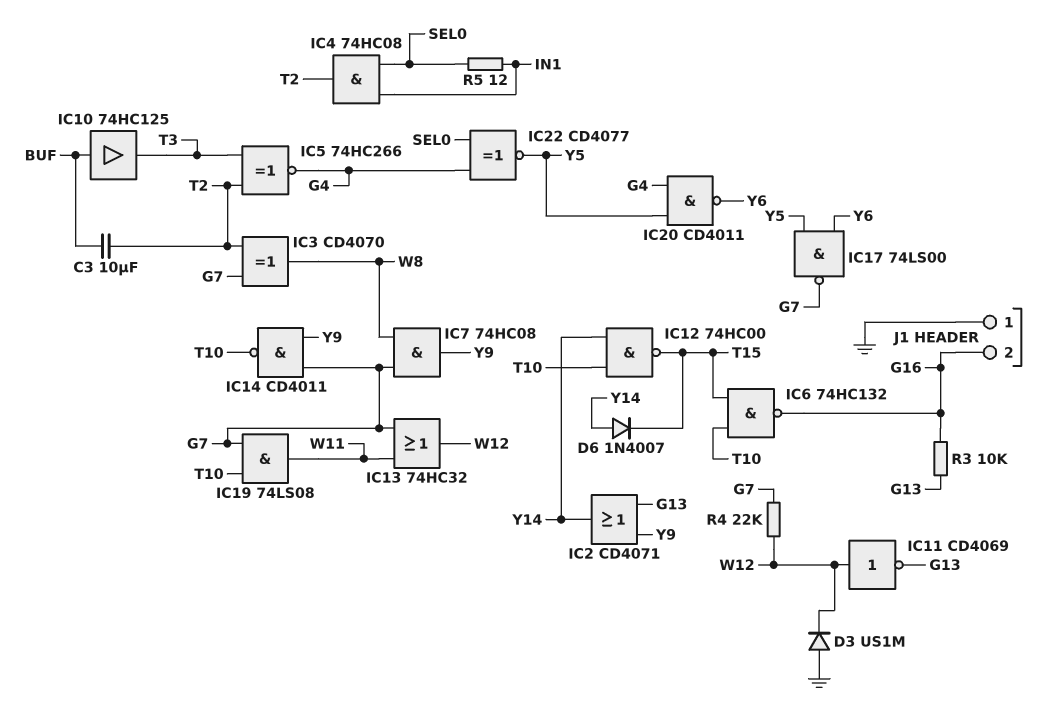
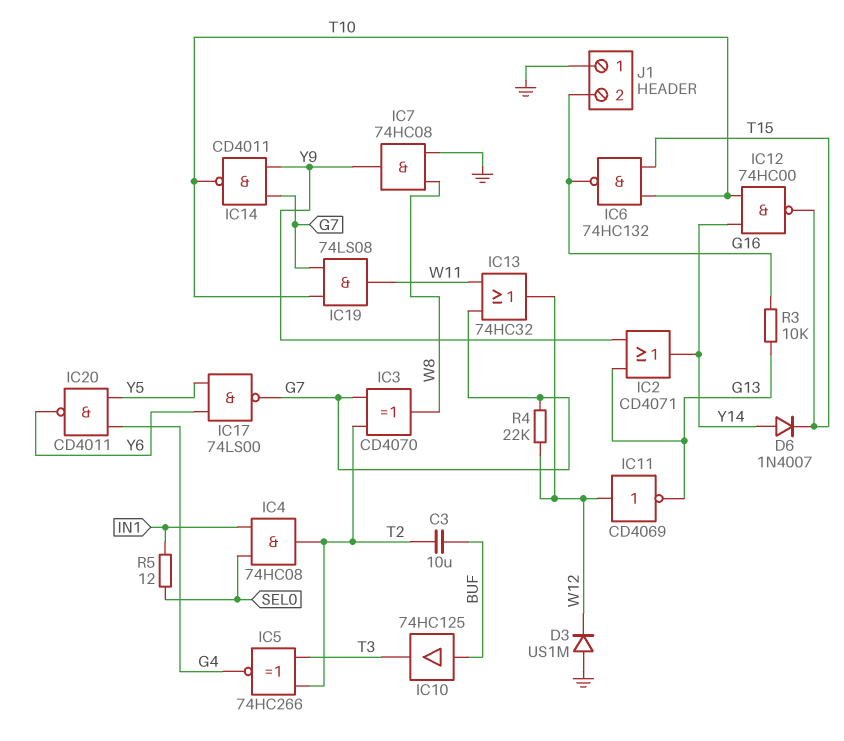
IC7: AND 74HC08 (in G7, in W8, out Y9) -> AND 74HC08 (in GND, in W8, out Y9)
IC22: XNOR CD4077 (in G4, in SEL0, out Y5) -> none

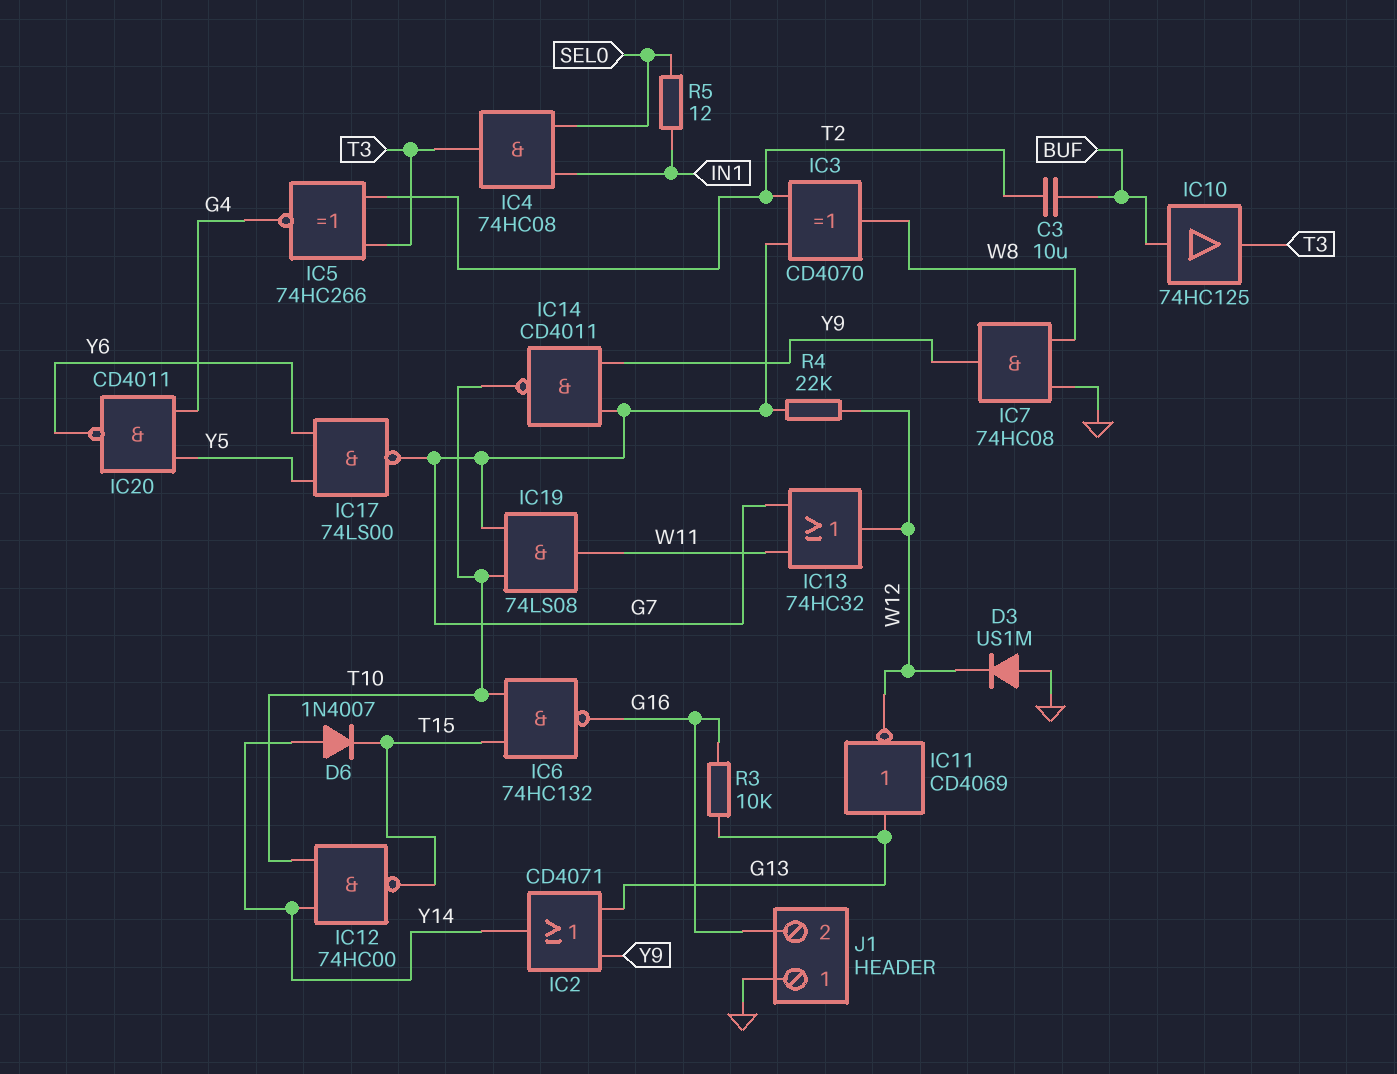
IC4: AND 74HC08 (in IN1, in SEL0, out T2) -> AND 74HC08 (in IN1, in SEL0, out T3)
IC11: NOT CD4069 (in W12, out G13) -> NOT CD4069 (in G13, out W12)

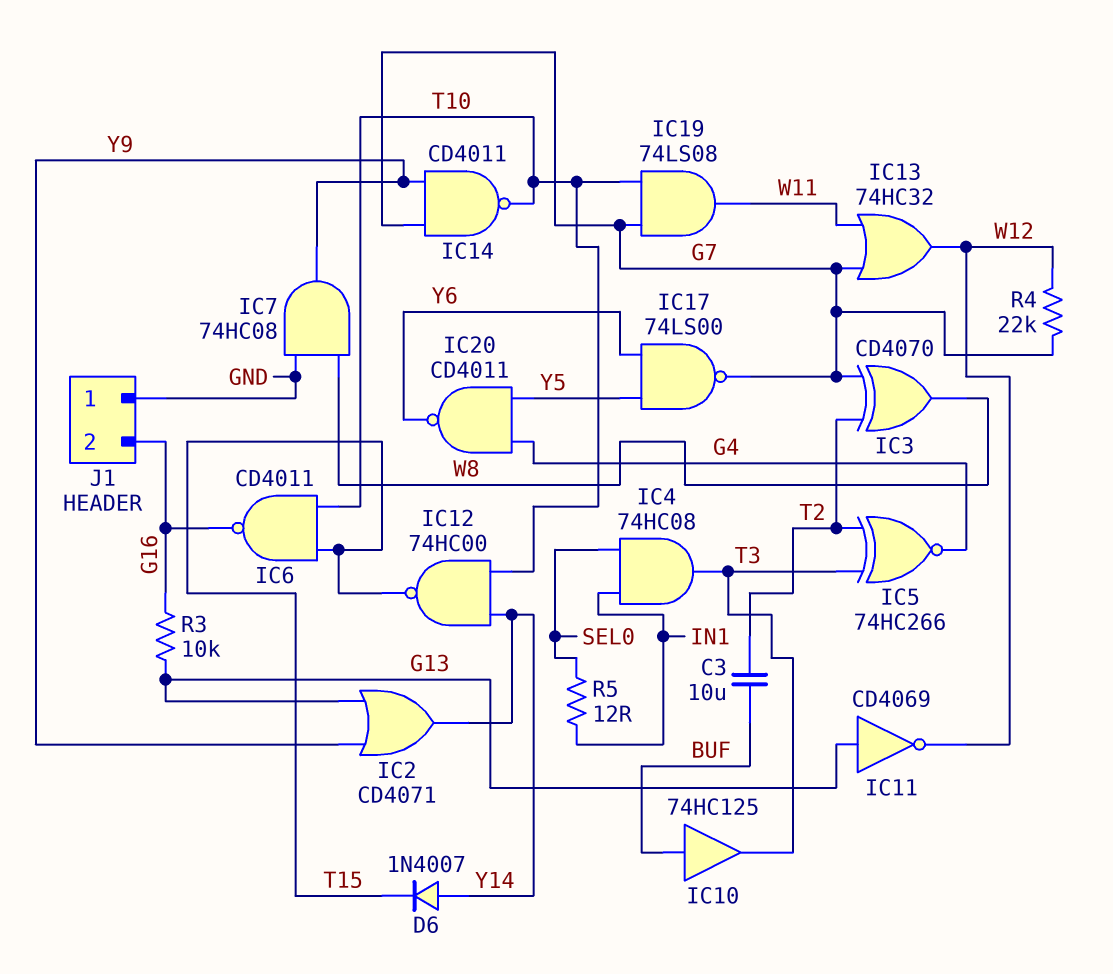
D3: diode US1M (A GND, K W12) -> none
IC6: NAND 74HC132 (in T10, in T15, out G16) -> NAND CD4011 (in T10, in T15, out G16)

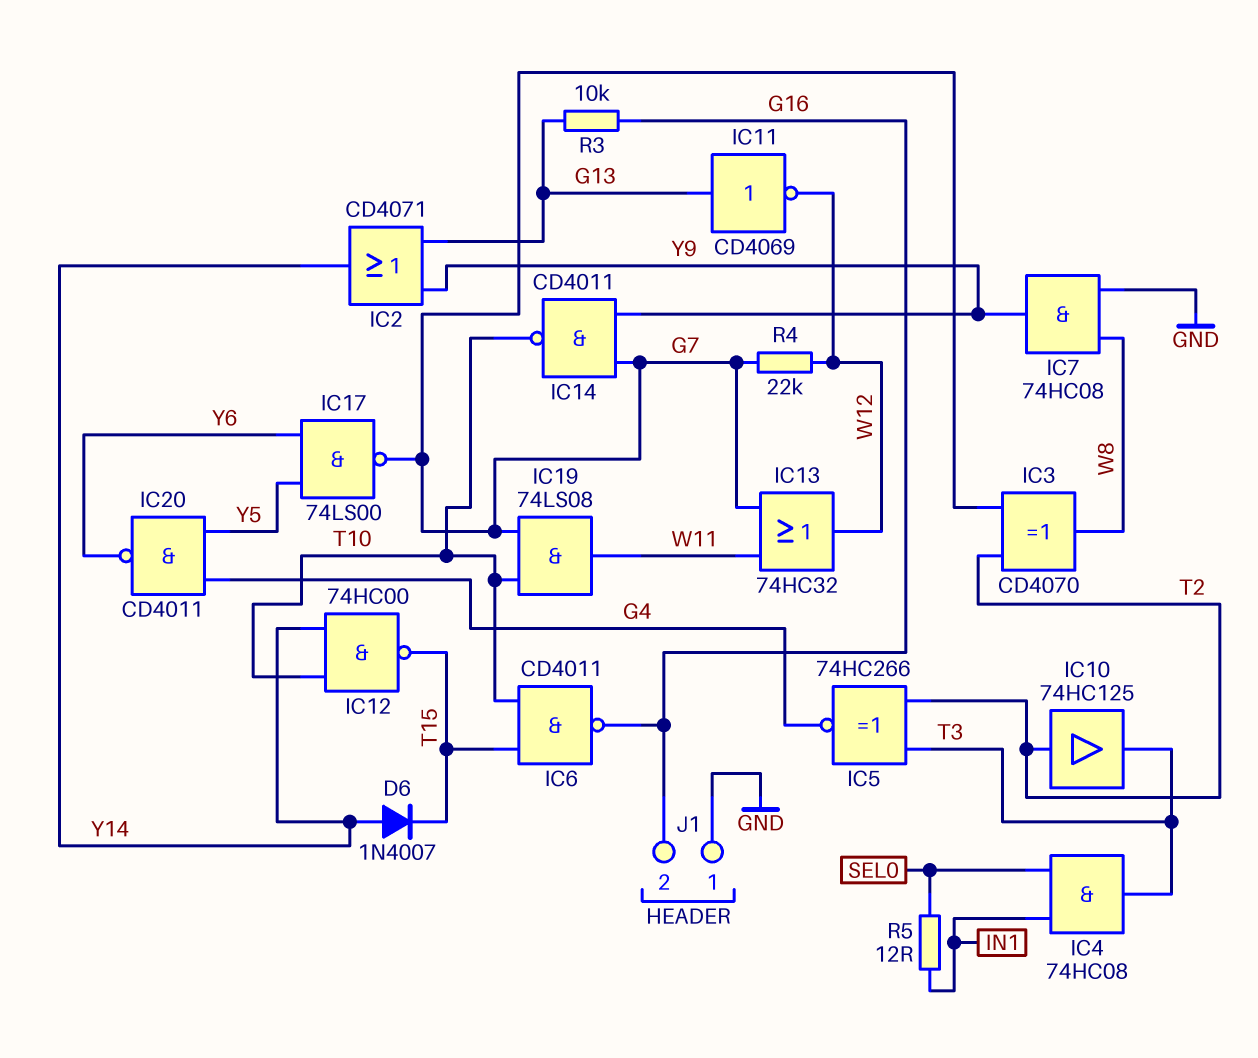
C3: 10uF (BUF, T2) -> none
IC10: buffer 74HC125 (in BUF, out T3) -> buffer 74HC125 (in T2, out T3)

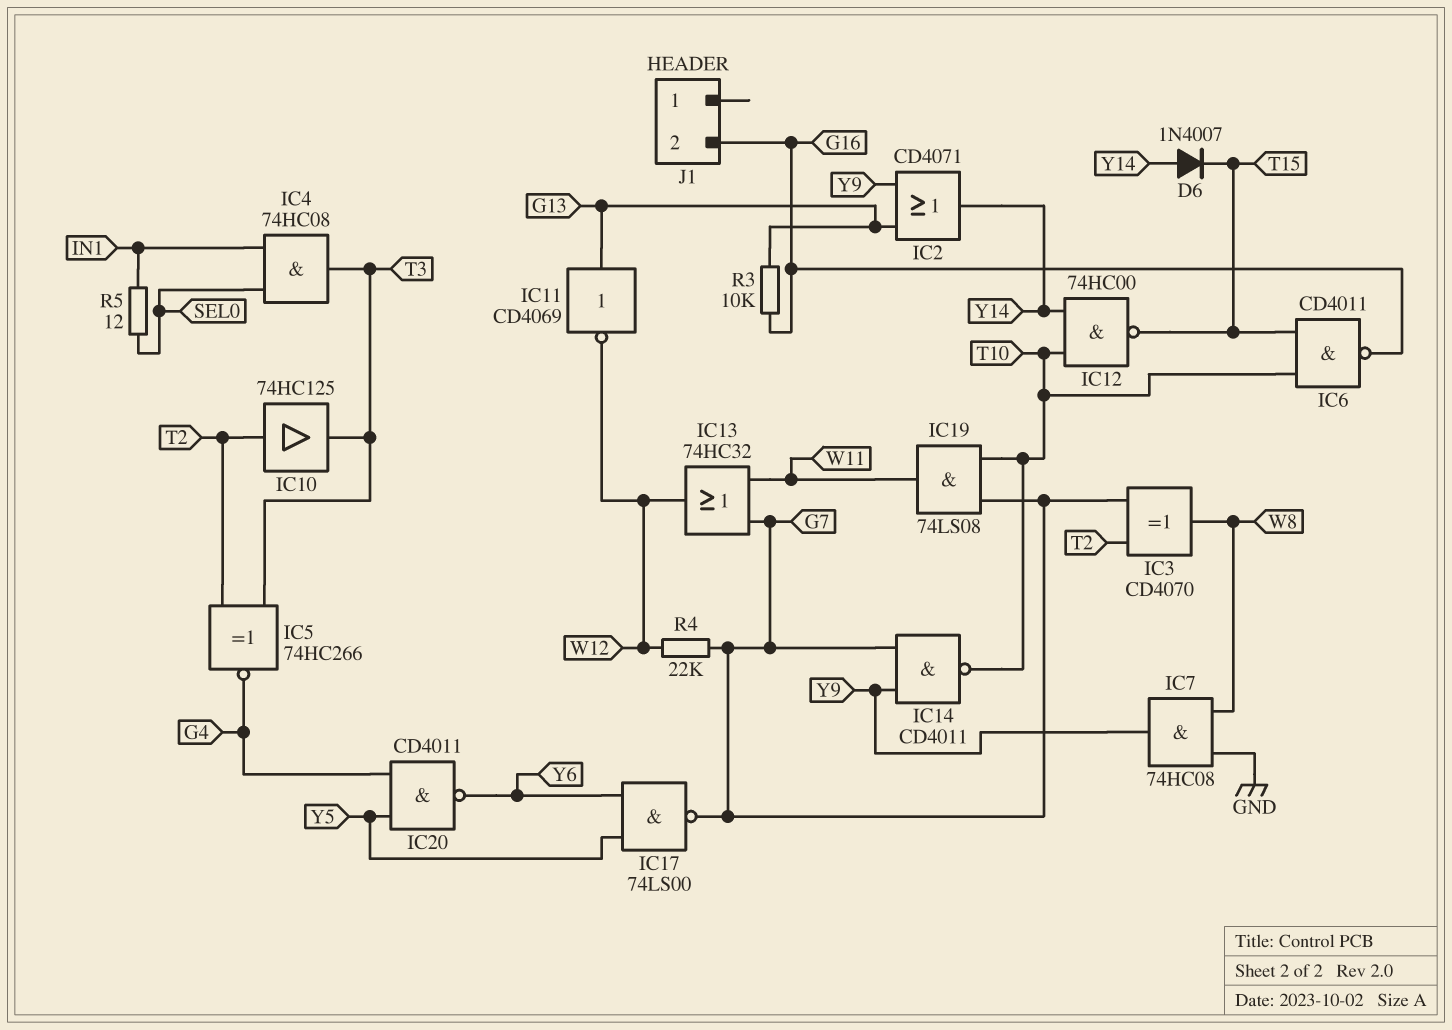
J1 pin 1: GND -> none

